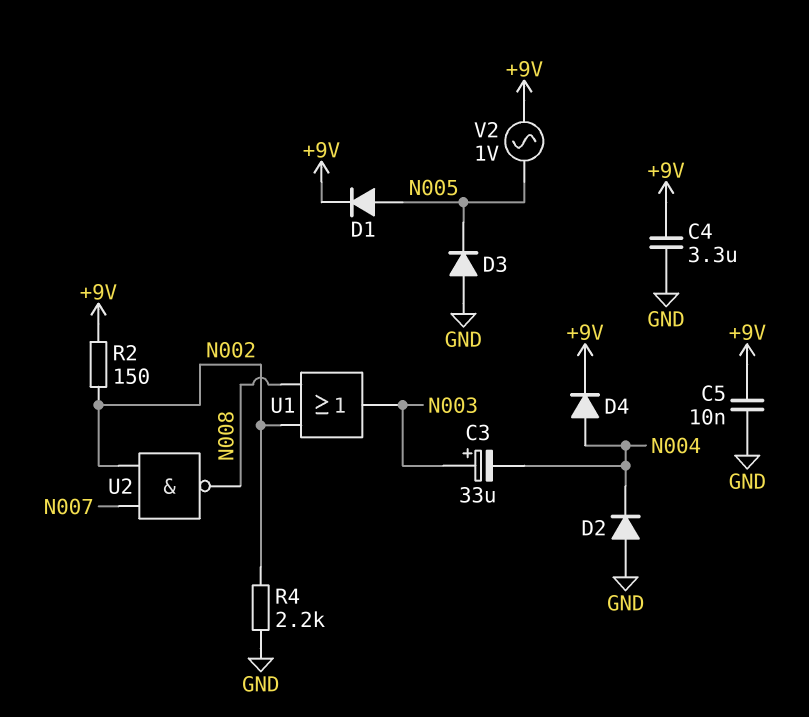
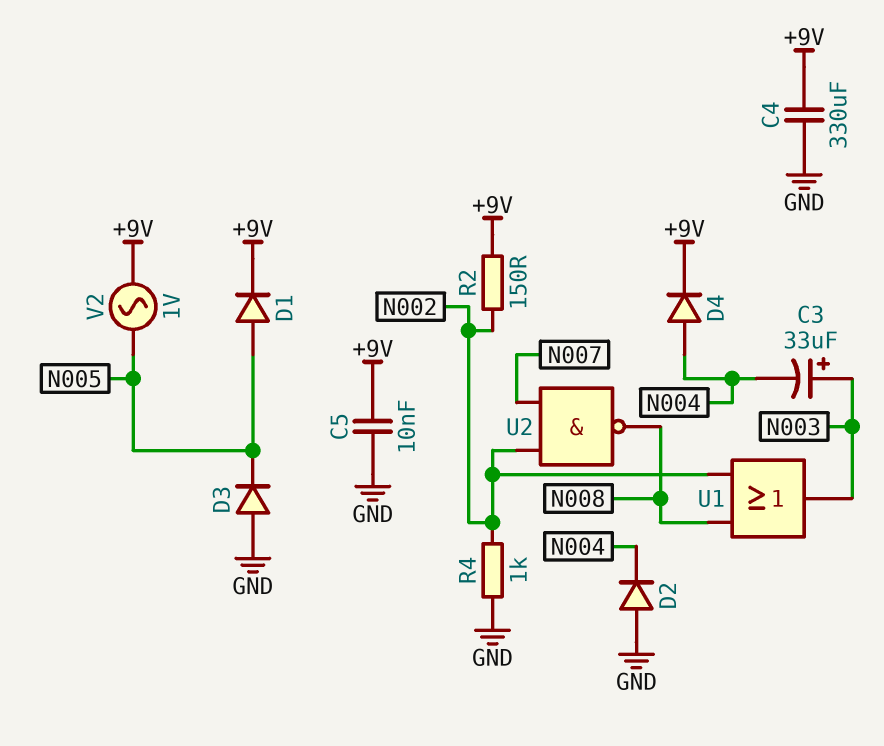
C4: 3.3uF (+9V, GND) -> 330uF (+9V, GND)
R4: 2.2k (GND, N002) -> 1k (GND, N002)

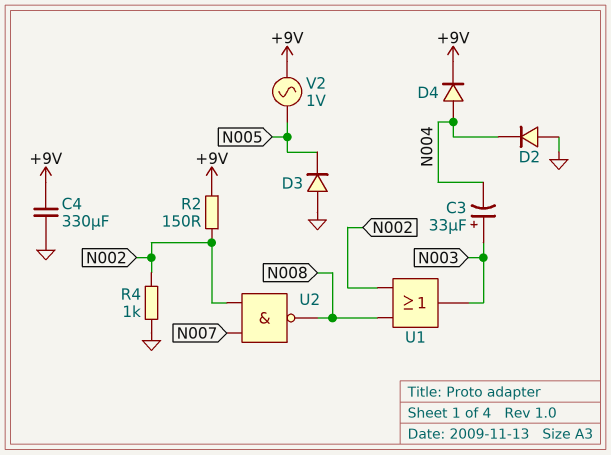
C5: 10nF (+9V, GND) -> none
D1: diode (A N005, K +9V) -> none

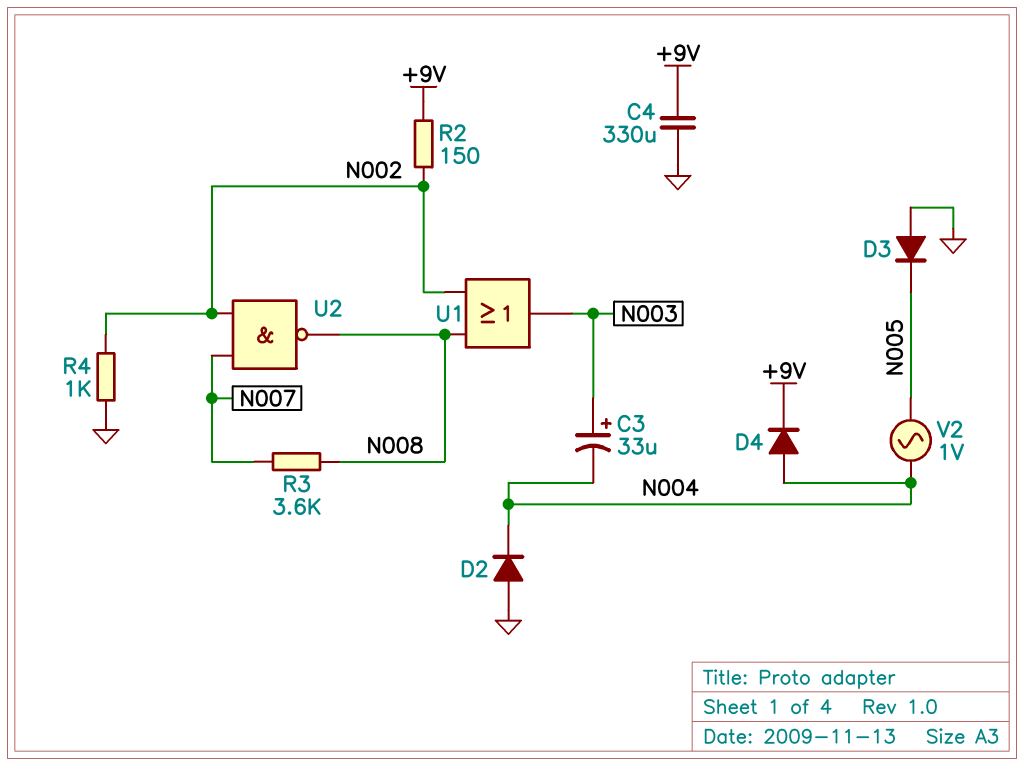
R3: none -> 3.6k (N007, N008)
V2: AC 1V (+9V, N005) -> AC 1V (N004, N005)

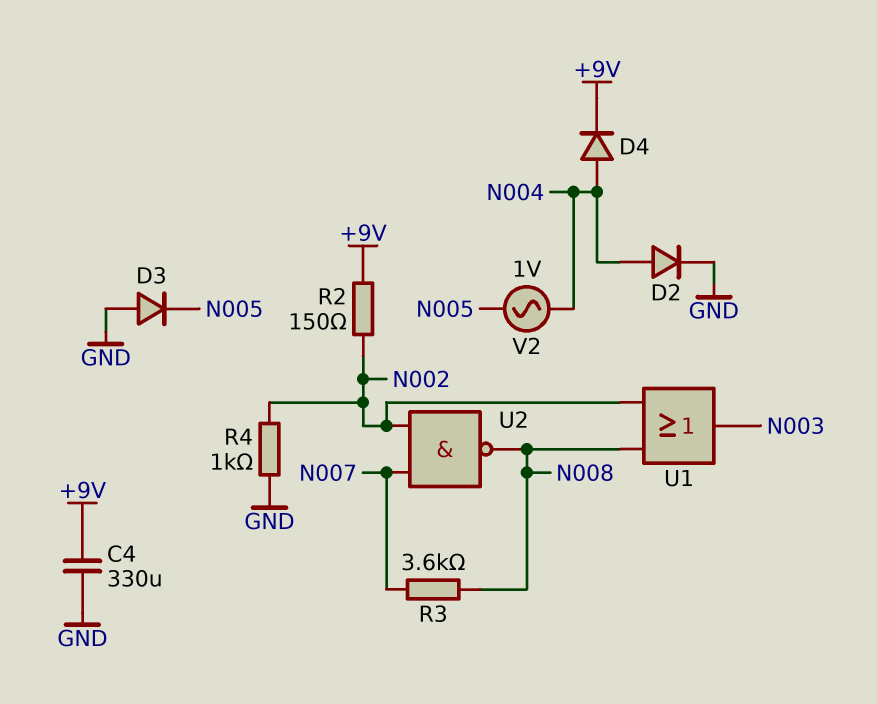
C3: 33uF (plus N003, minus N004) -> none
D2: diode (A GND, K N004) -> diode (A N004, K GND)

